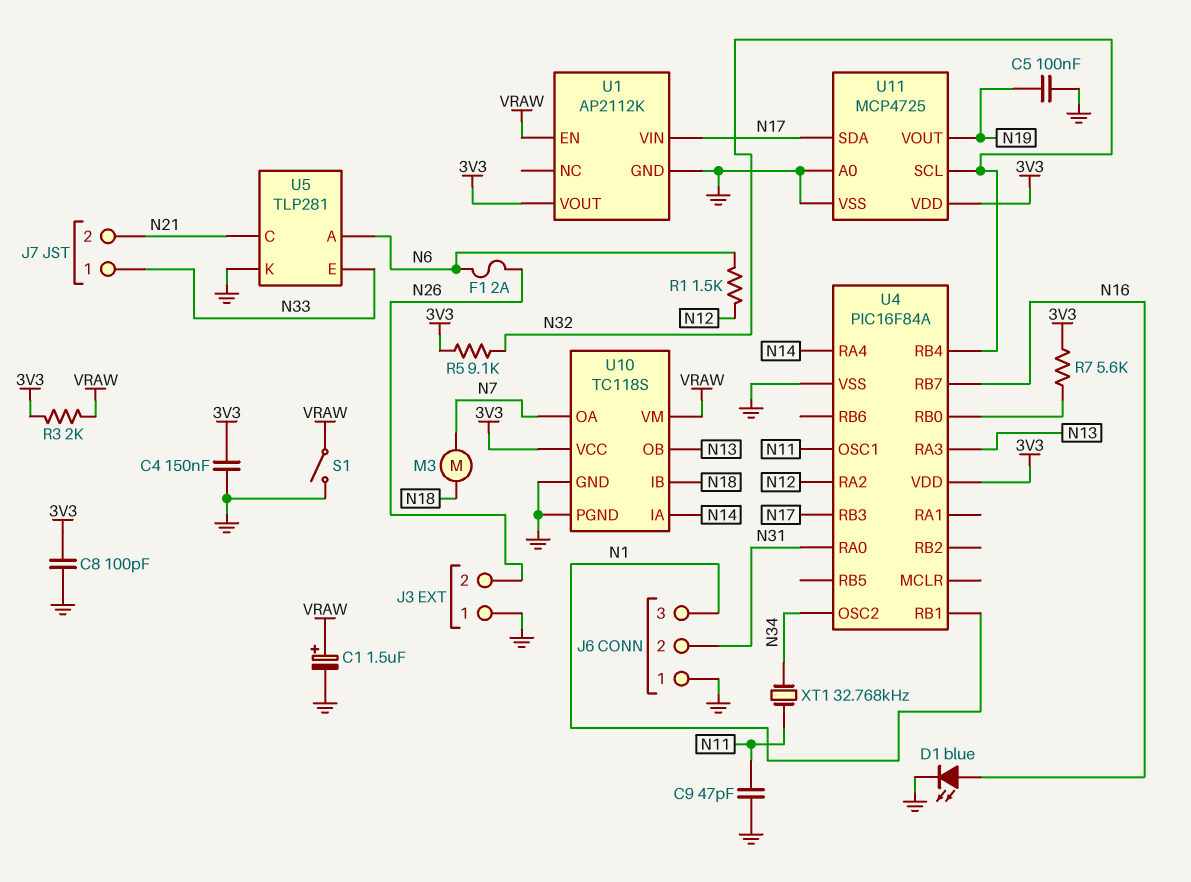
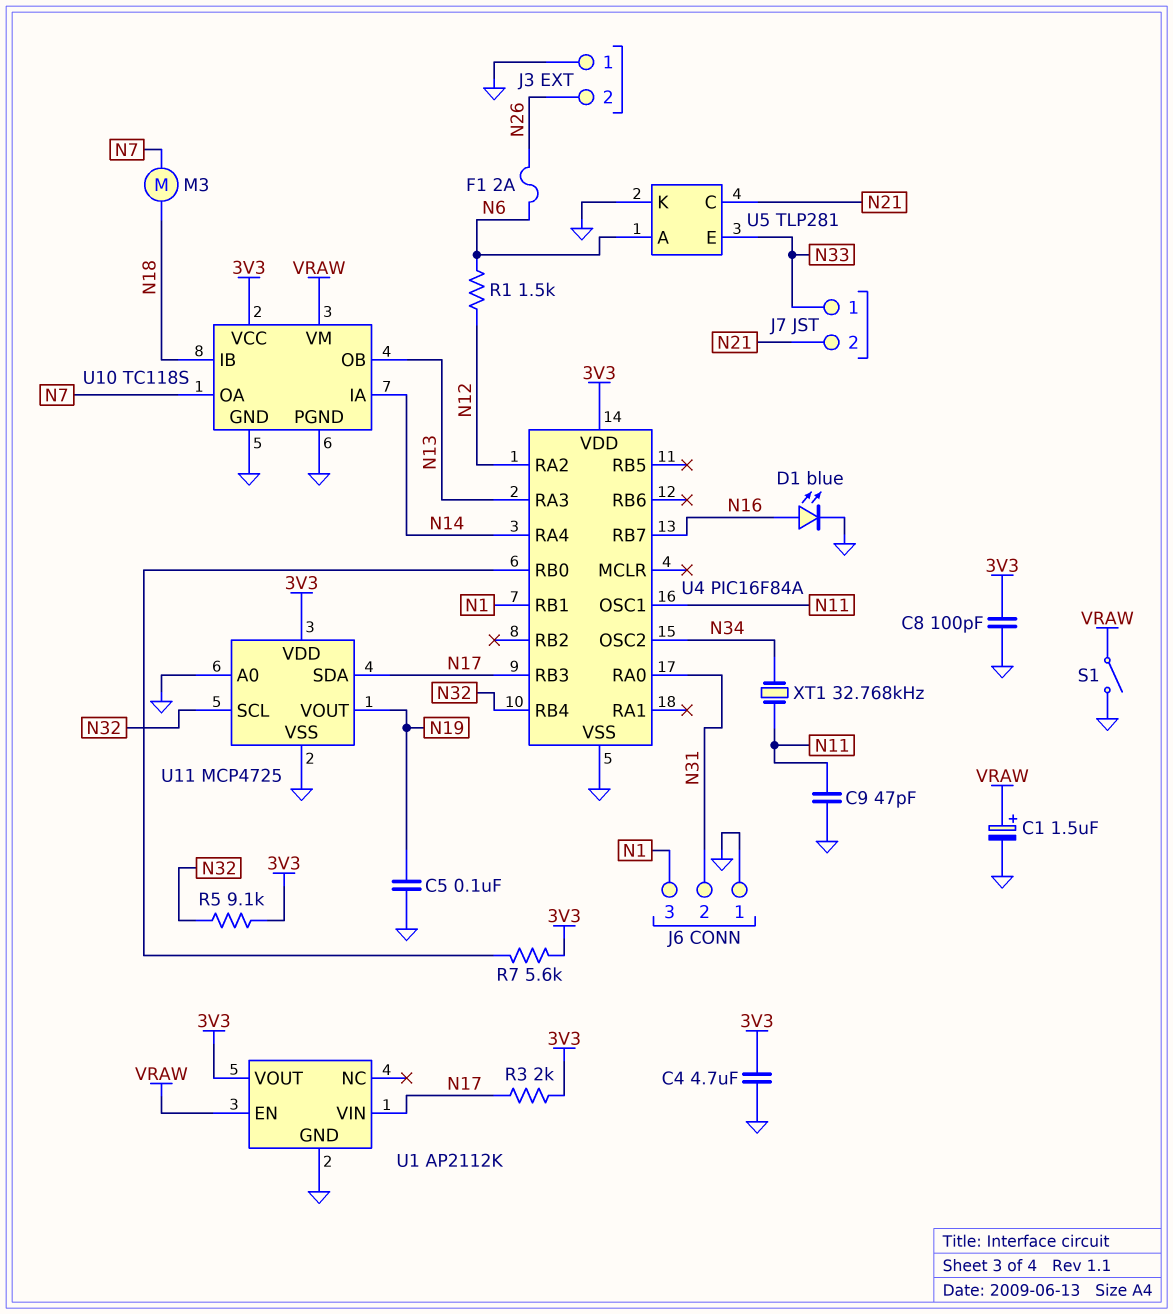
C4: 150nF (3V3, GND) -> 4.7uF (3V3, GND)
R3: 2k (3V3, VRAW) -> 2k (3V3, N17)

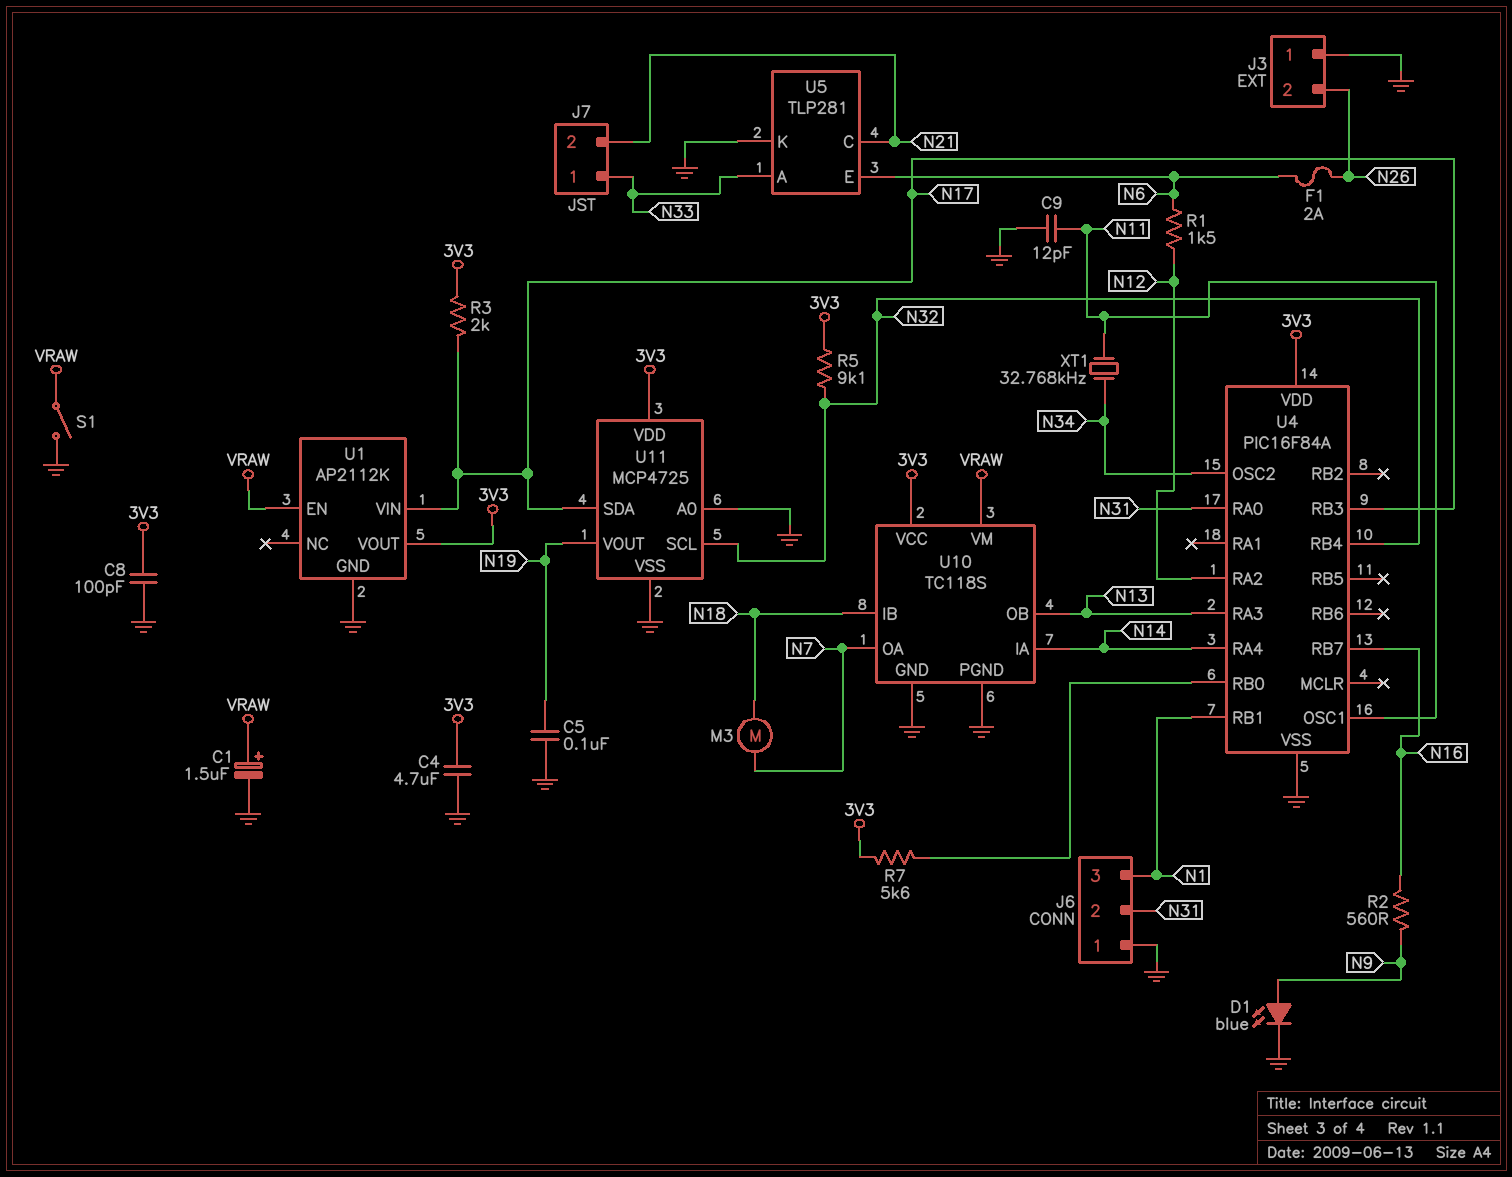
C9: 47pF (GND, N11) -> 12pF (GND, N11)
D1: LED blue (A N16, K GND) -> LED blue (A N9, K GND)
R2: none -> 560 (N9, N16)
U5 pin A: N6 -> N33
U5 pin E: N33 -> N6

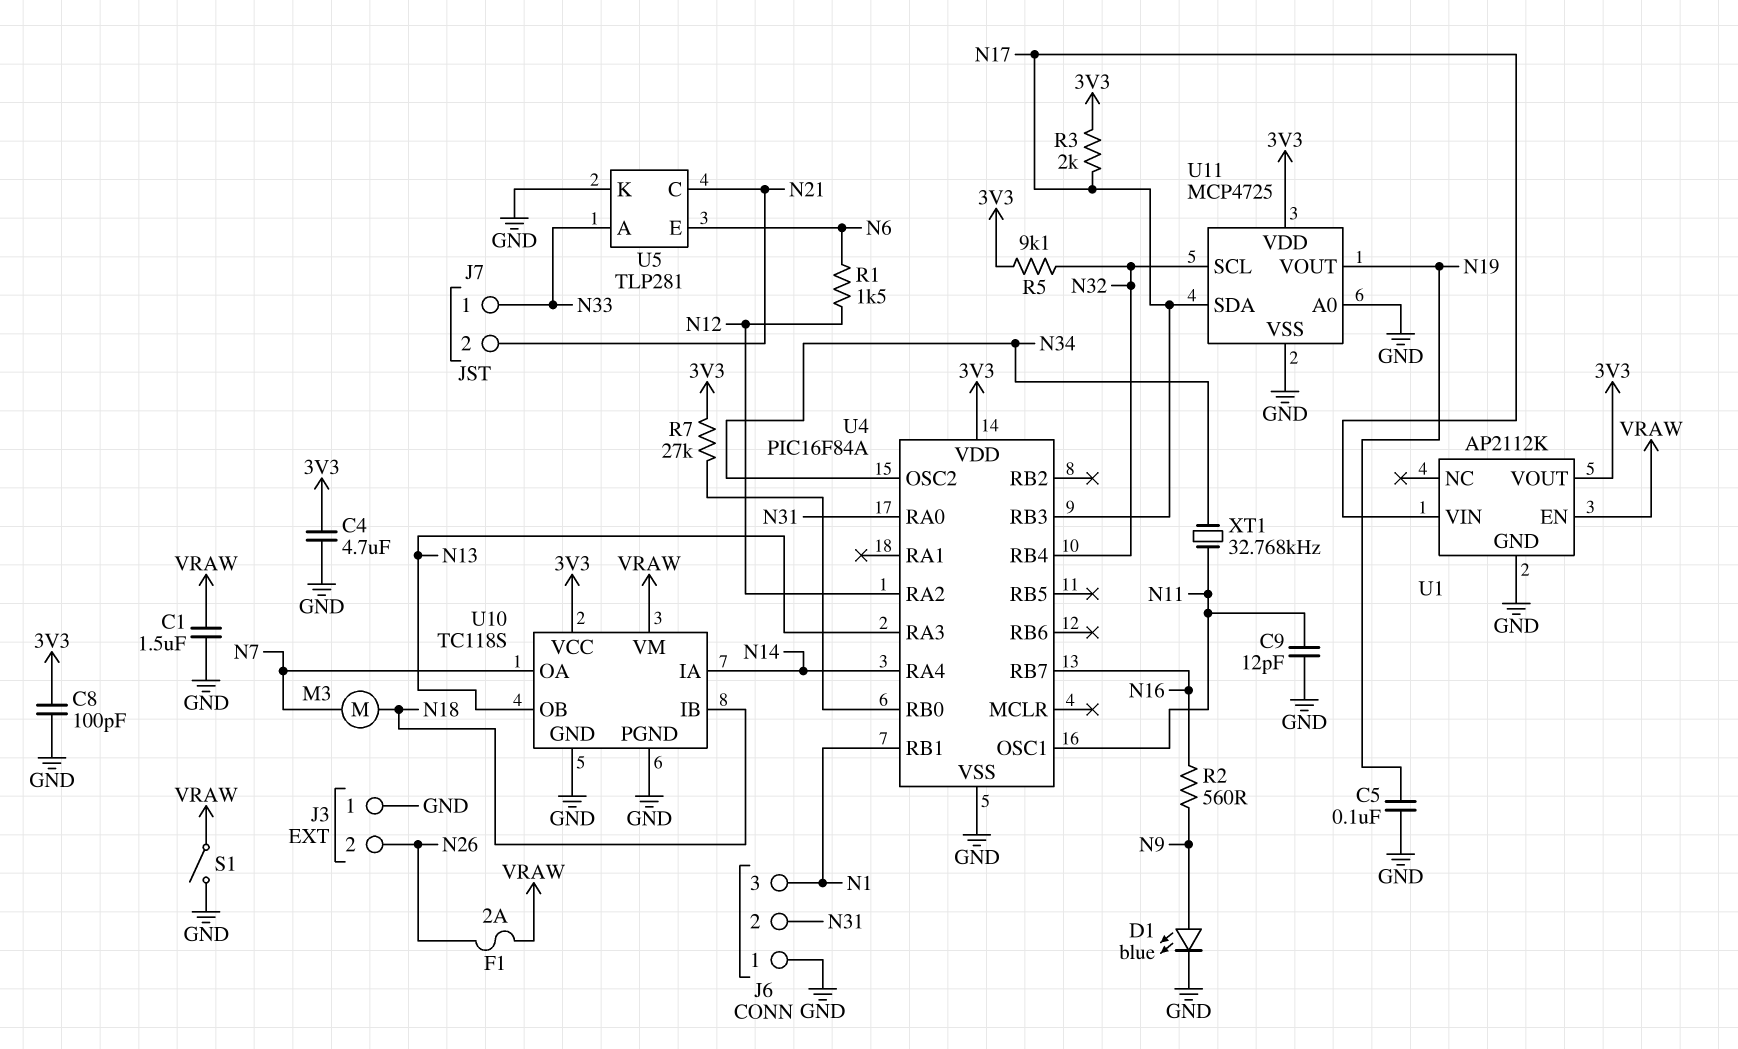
C1: 1.5uF (plus VRAW, minus GND) -> 1.5uF (GND, VRAW)
F1: 2A (N6, N26) -> 2A (N26, VRAW)
R7: 5.6k (3V3, U4/RB0) -> 27k (3V3, U4/RB0)

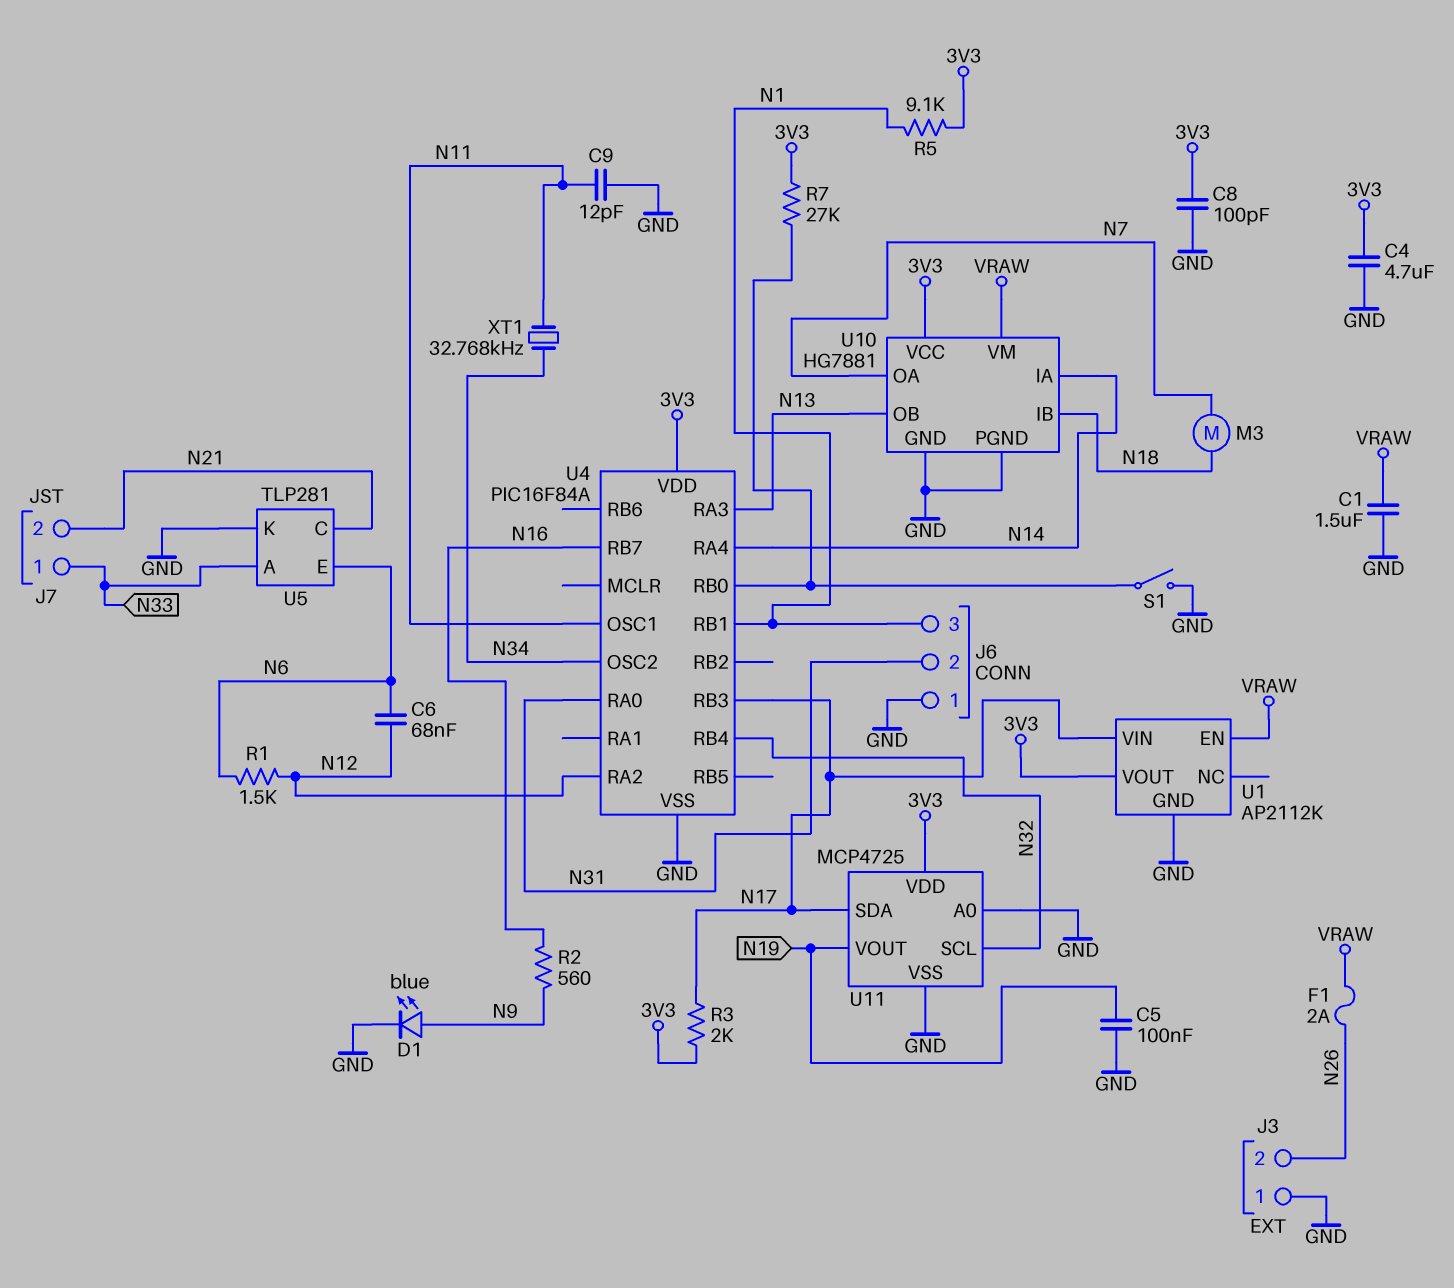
C6: none -> 68nF (N6, N12)
R5: 9.1k (3V3, N32) -> 9.1k (3V3, N1)
S1: switch (GND, VRAW) -> switch (GND, U4/RB0)
U10: TC118S -> HG7881

